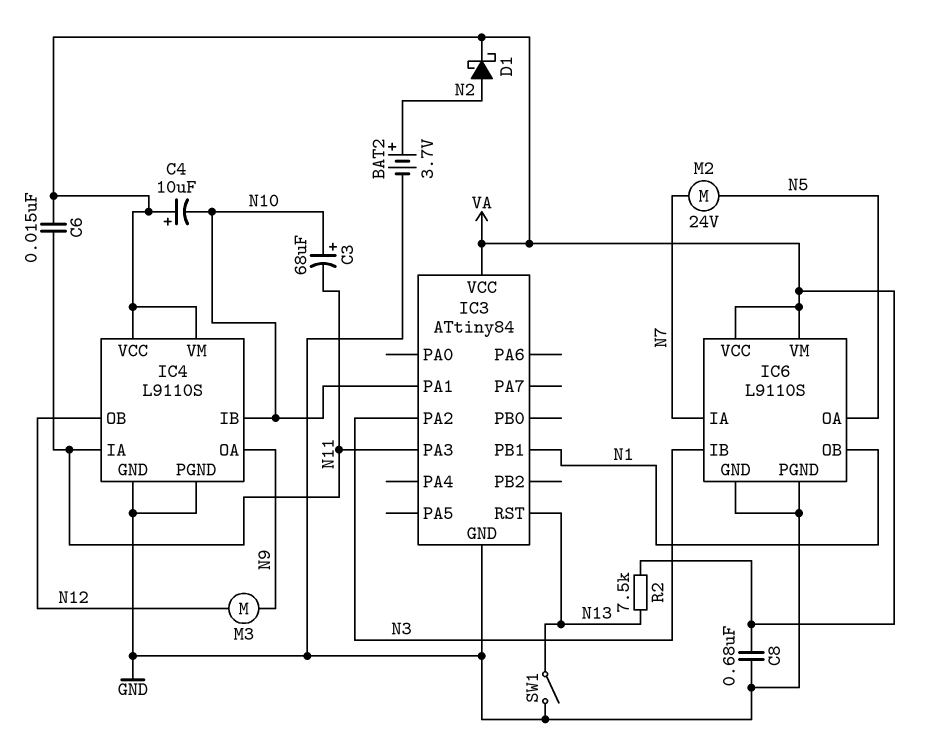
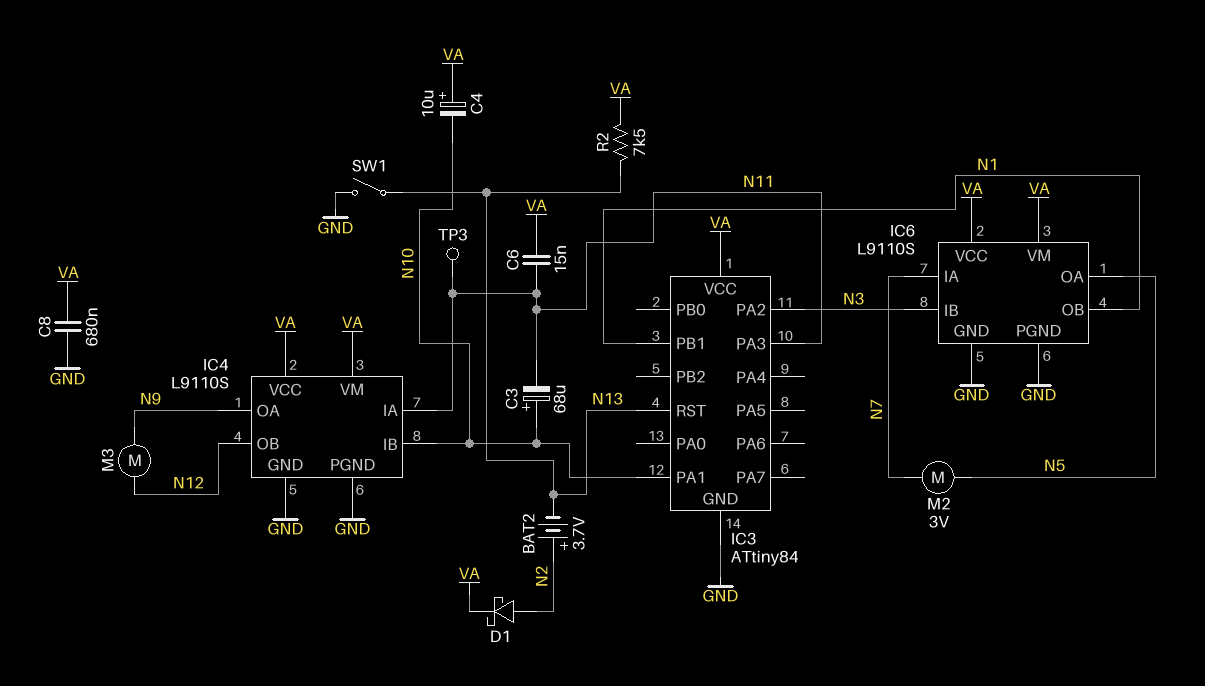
BAT2: 3.7V (plus N2, minus GND) -> 3.7V (plus N2, minus N13)
M2: motor 24V (N5, N7) -> motor 3V (N5, N7)
TP3: none -> test point (N11)

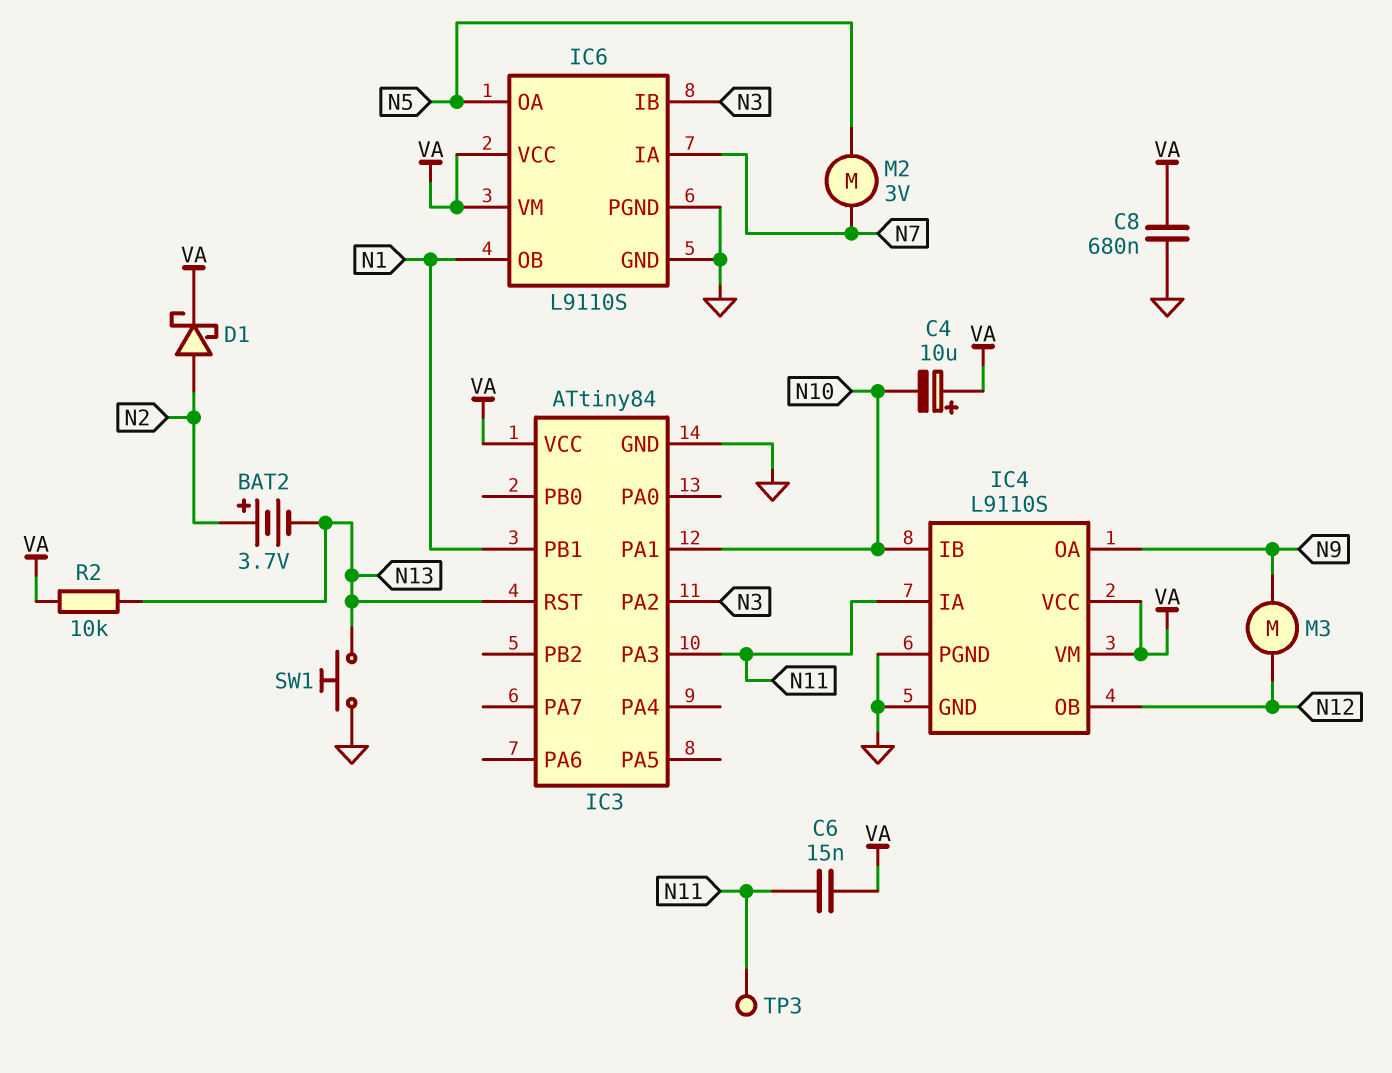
C3: 68uF (plus N10, minus N11) -> none
R2: 7.5k (N13, VA) -> 10k (N13, VA)
SW1: switch (GND, N13) -> button (GND, N13)

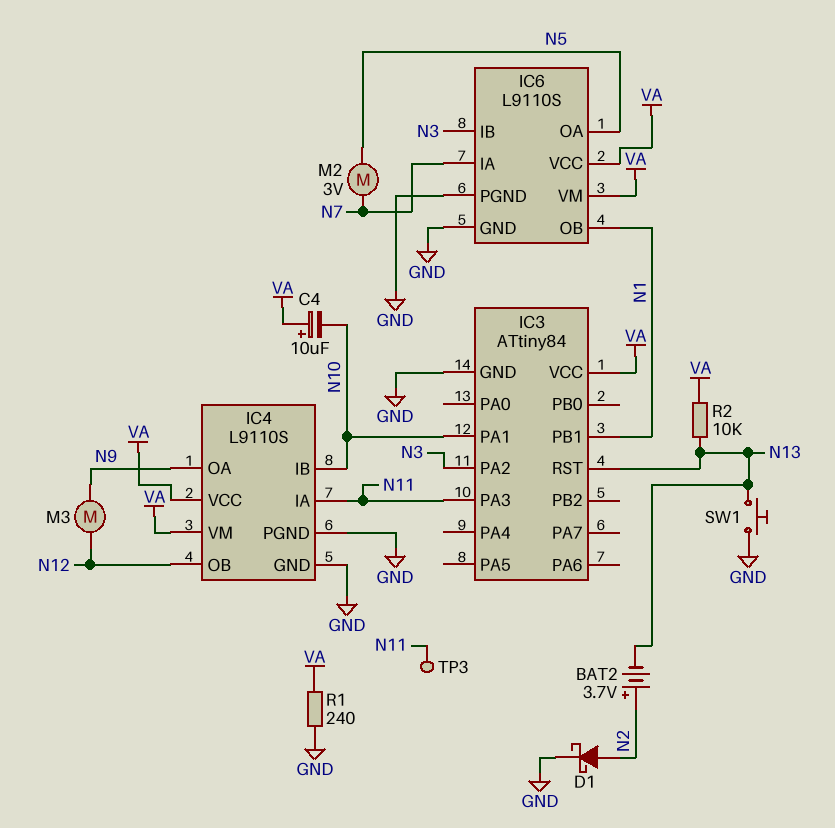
C6: 15nF (N11, VA) -> none
C8: 680nF (GND, VA) -> none
D1: schottky (A N2, K VA) -> schottky (A N2, K GND)
R1: none -> 240 (GND, VA)

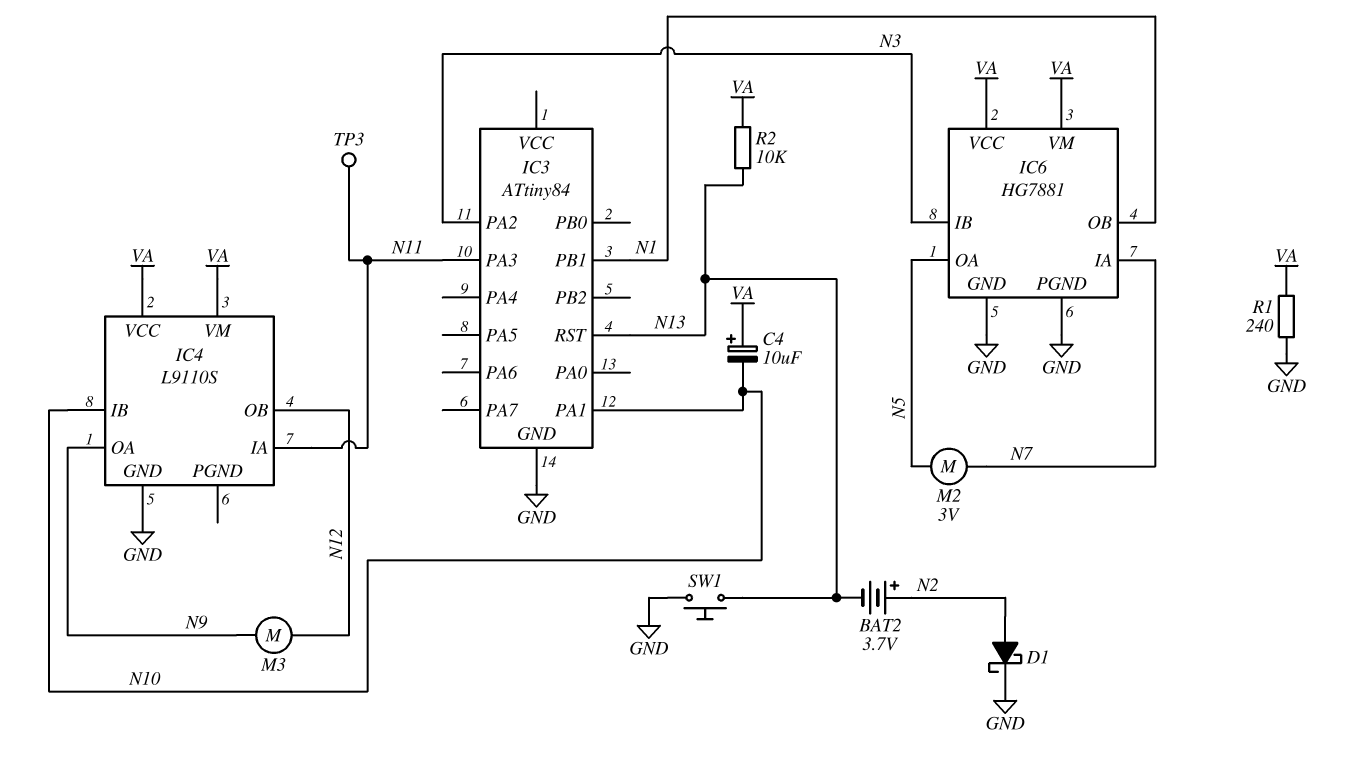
IC3 pin VCC: VA -> none
IC4 pin PGND: GND -> none
IC6: L9110S -> HG7881

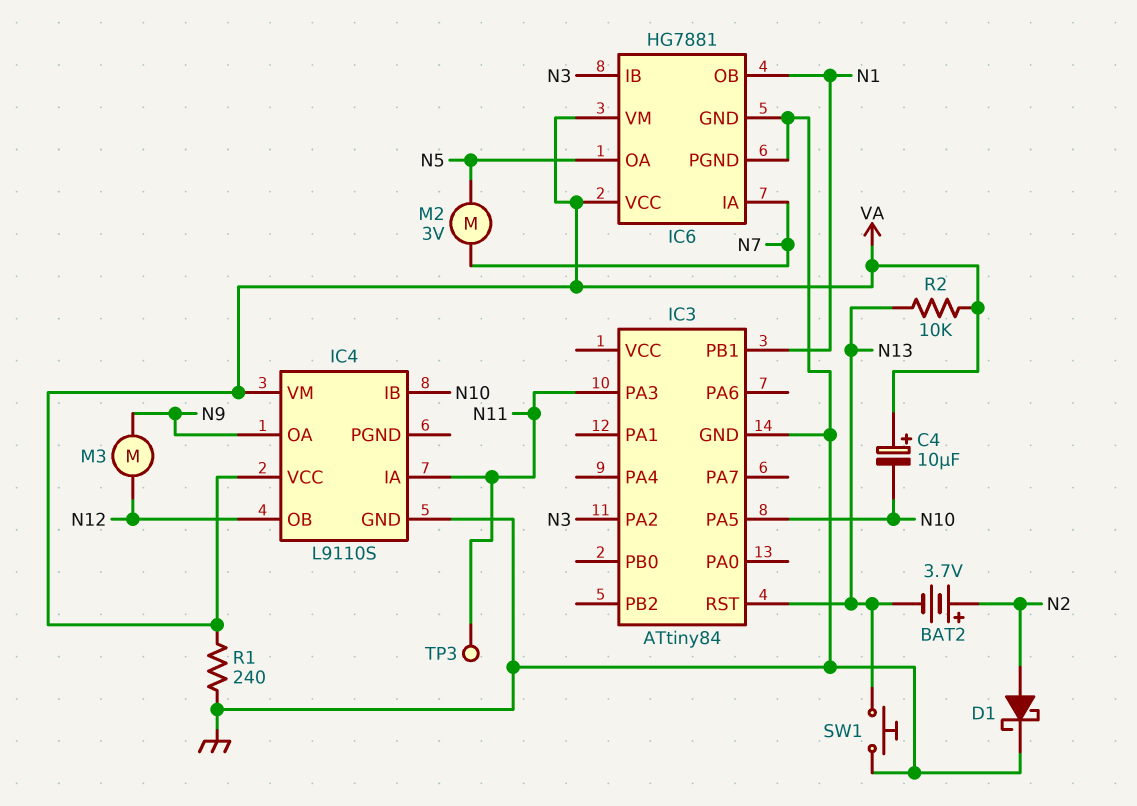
IC3 pin PA1: N10 -> none
IC3 pin PA5: none -> N10

